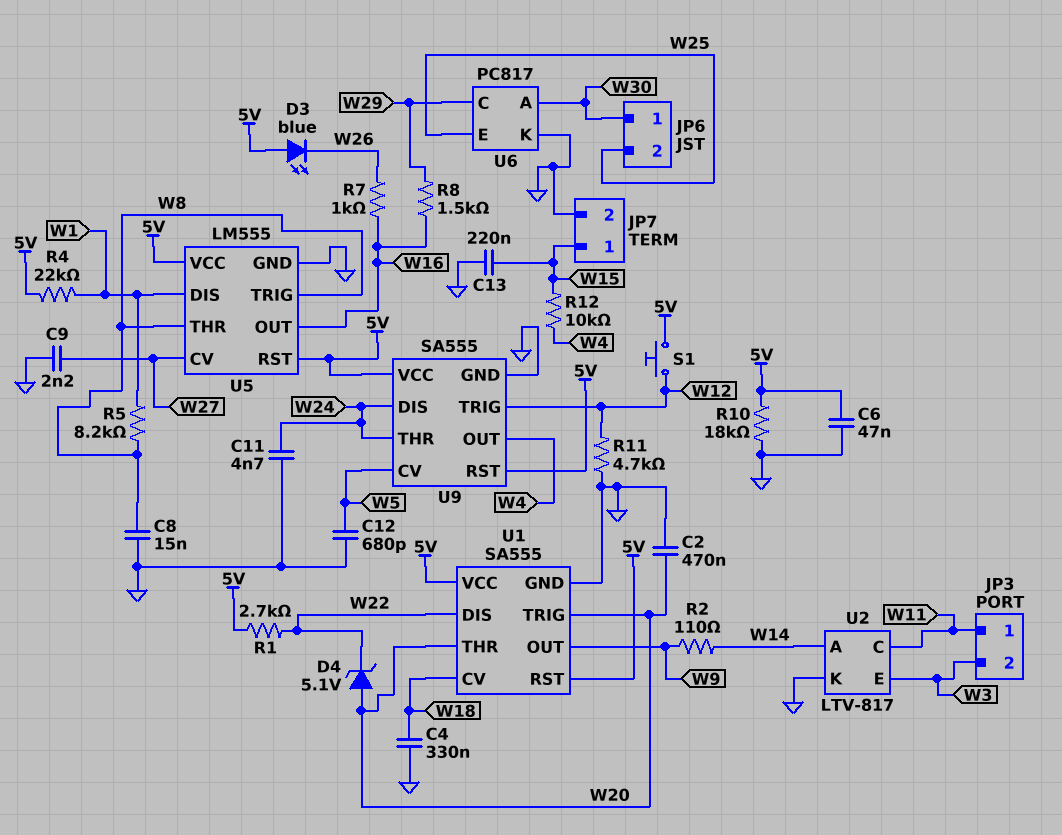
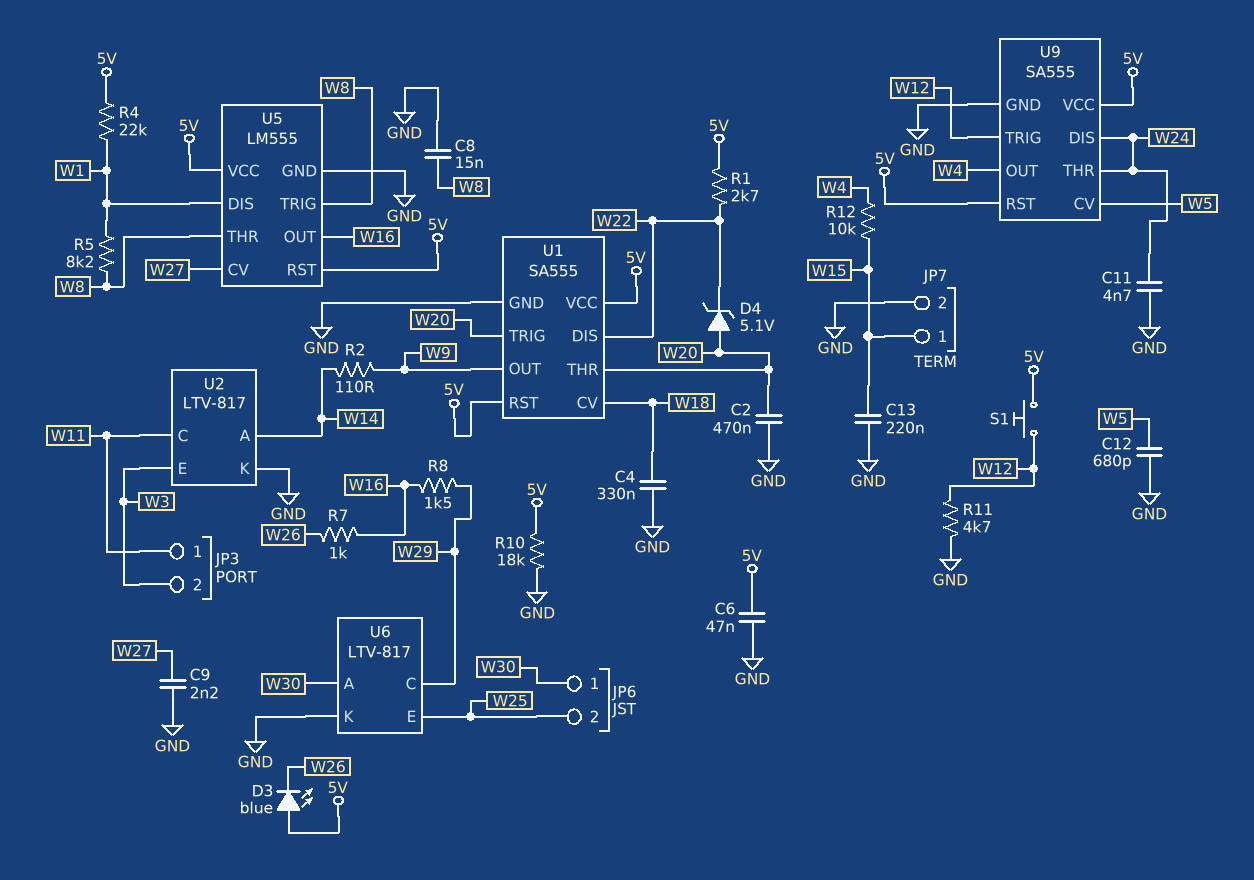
U6: PC817 -> LTV-817

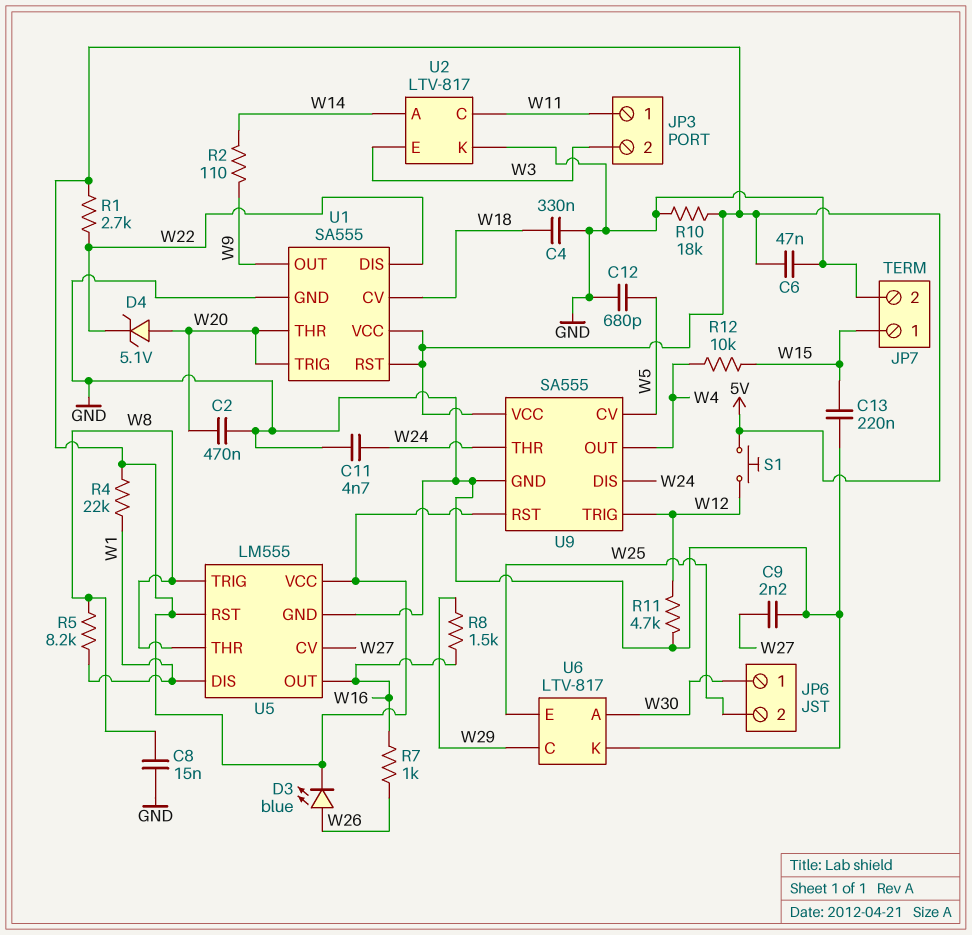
D3: LED blue (A 5V, K W26) -> LED blue (A W26, K 5V)

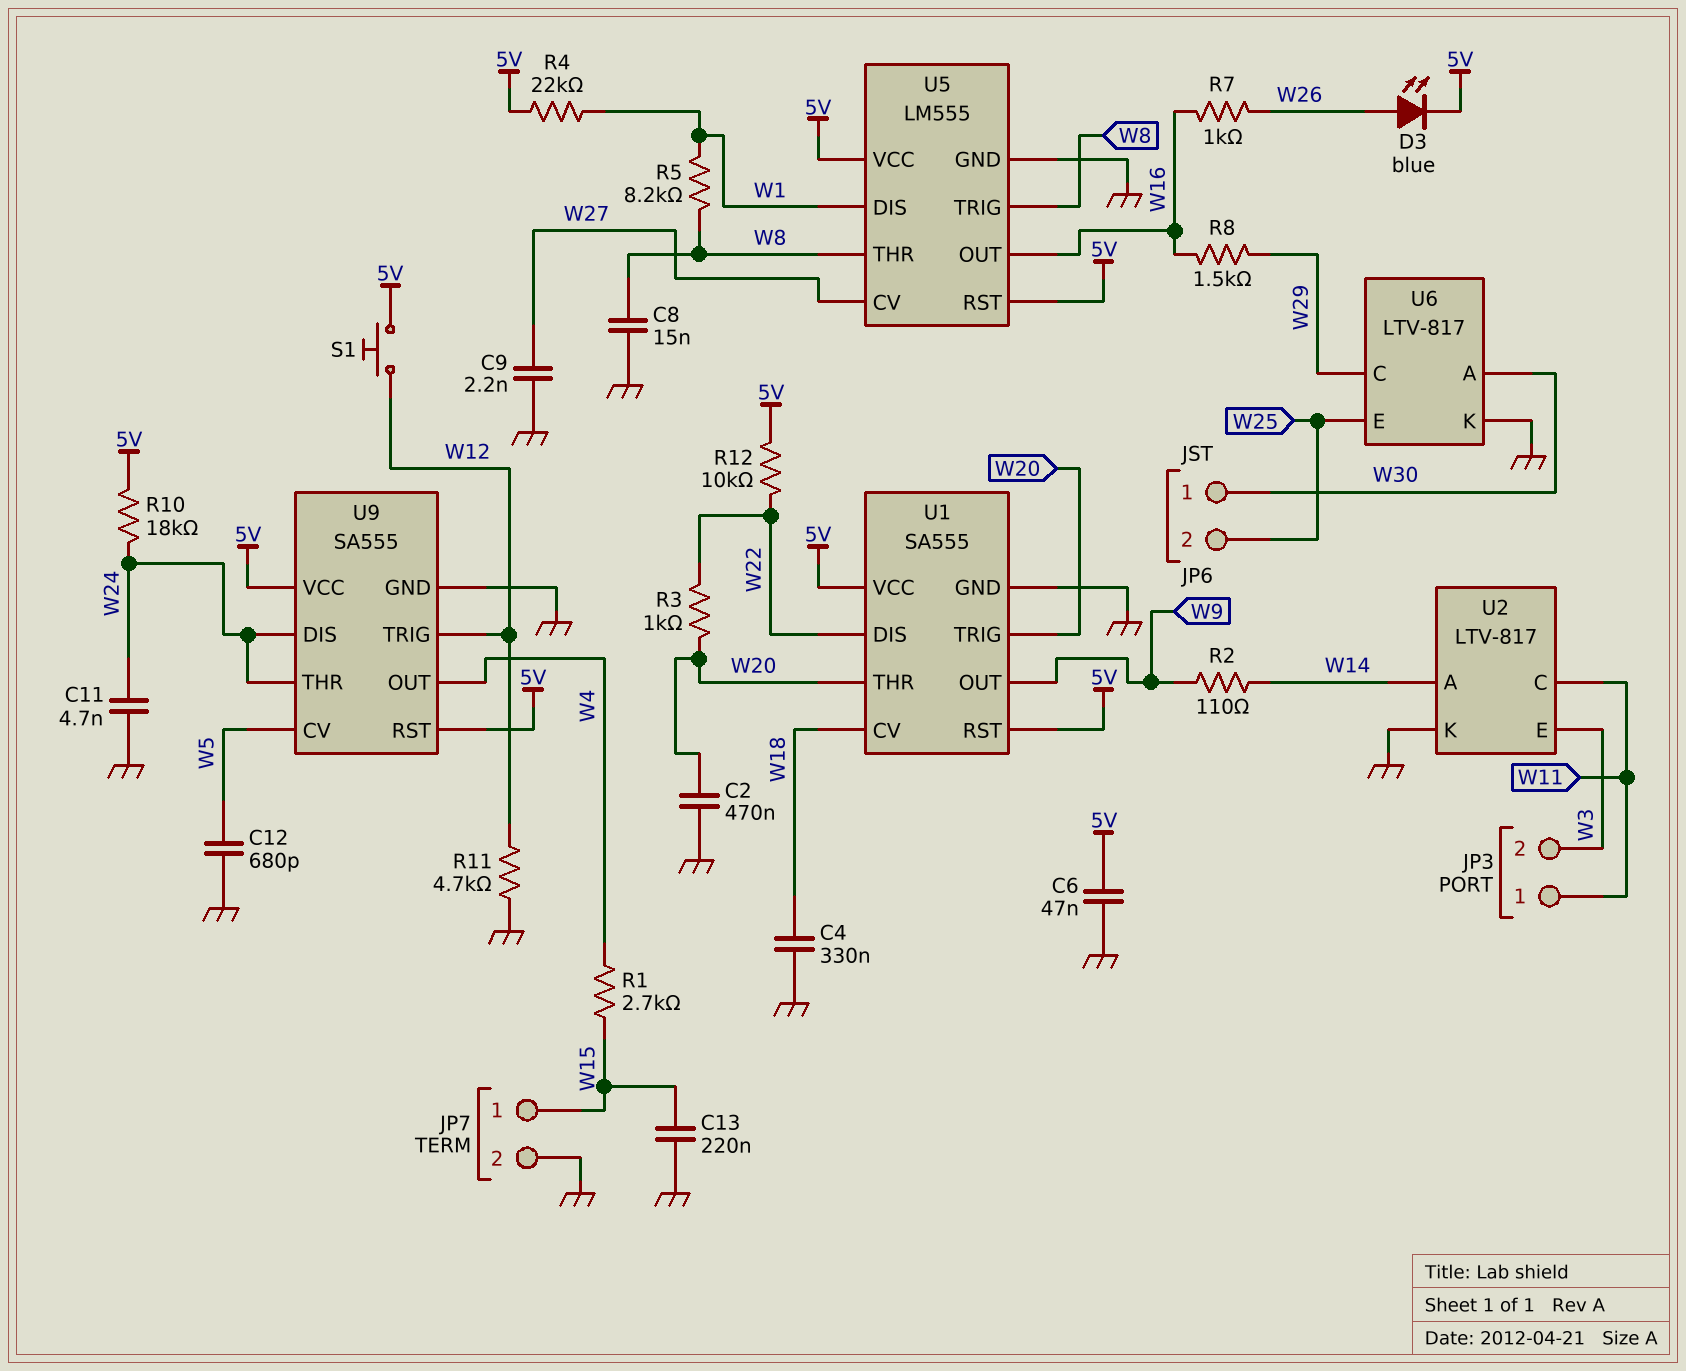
D4: zener 5.1V (A W20, K W22) -> none
R1: 2.7k (5V, W22) -> 2.7k (W4, W15)
R3: none -> 1k (W20, W22)
R10: 18k (5V, GND) -> 18k (5V, W24)
R12: 10k (W4, W15) -> 10k (5V, W22)

